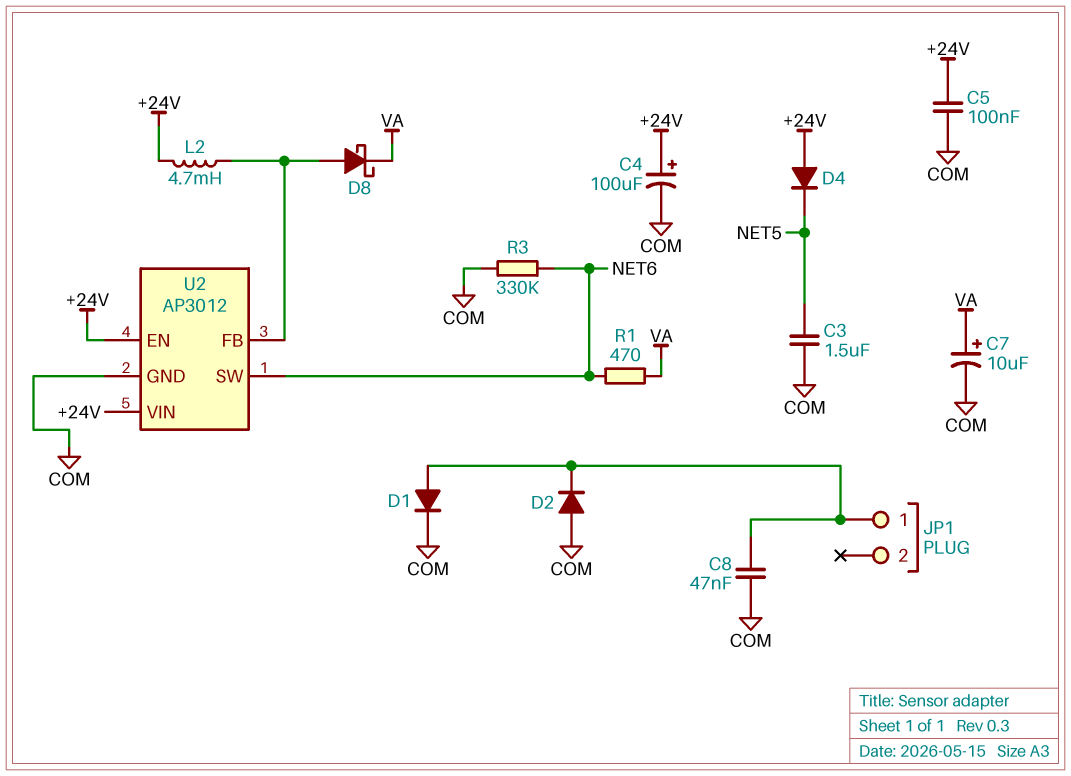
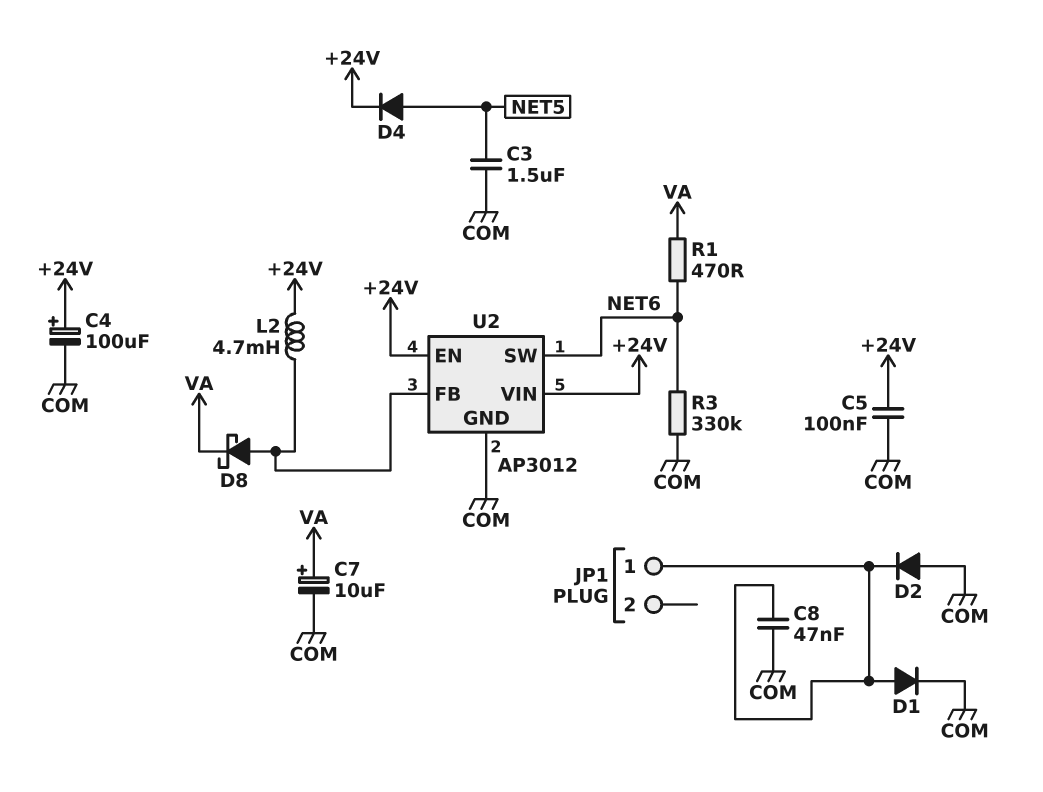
D4: diode (A +24V, K NET5) -> diode (A NET5, K +24V)

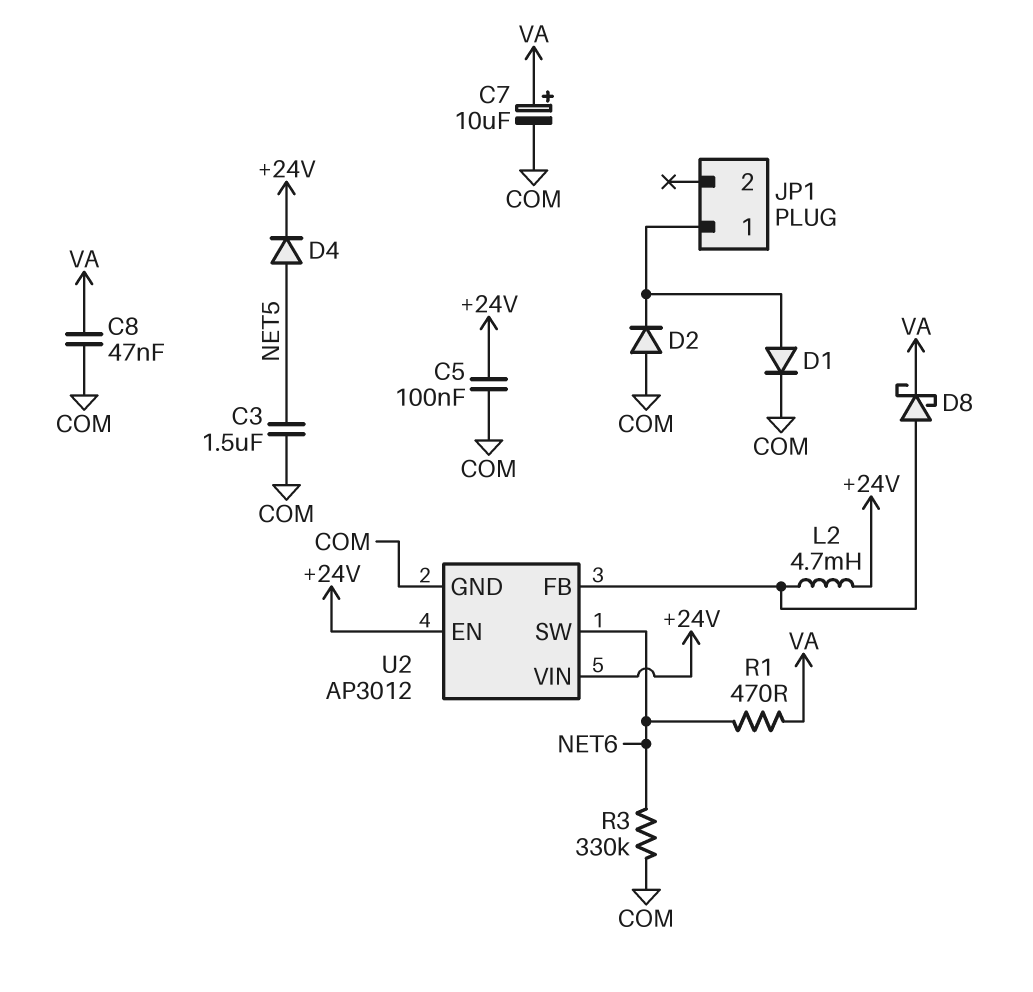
C4: 100uF (plus +24V, minus COM) -> none
C8: 47nF (COM, JP1/1) -> 47nF (COM, VA)

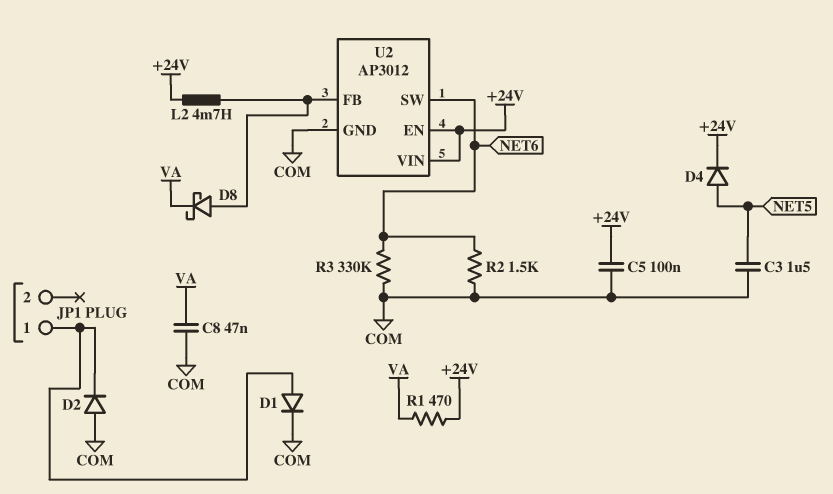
C7: 10uF (plus VA, minus COM) -> none
R1: 470 (NET6, VA) -> 470 (+24V, VA)
R2: none -> 1.5k (COM, NET6)

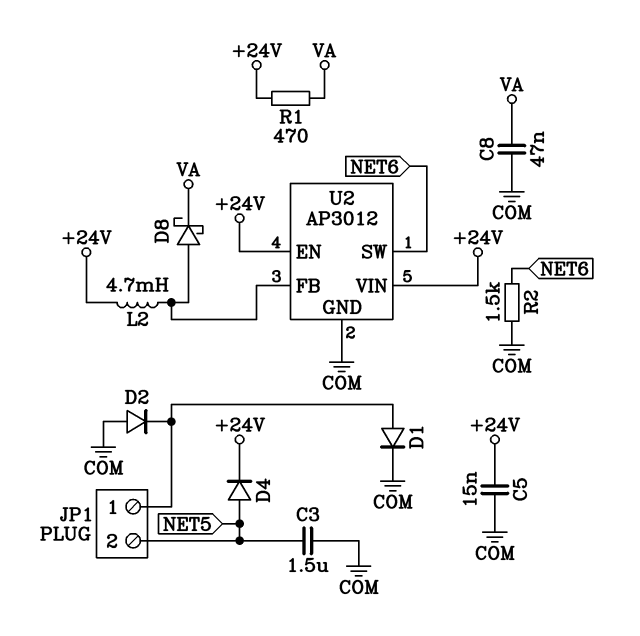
C5: 100nF (+24V, COM) -> 15nF (+24V, COM)
JP1 pin 2: none -> NET5
R3: 330k (COM, NET6) -> none

